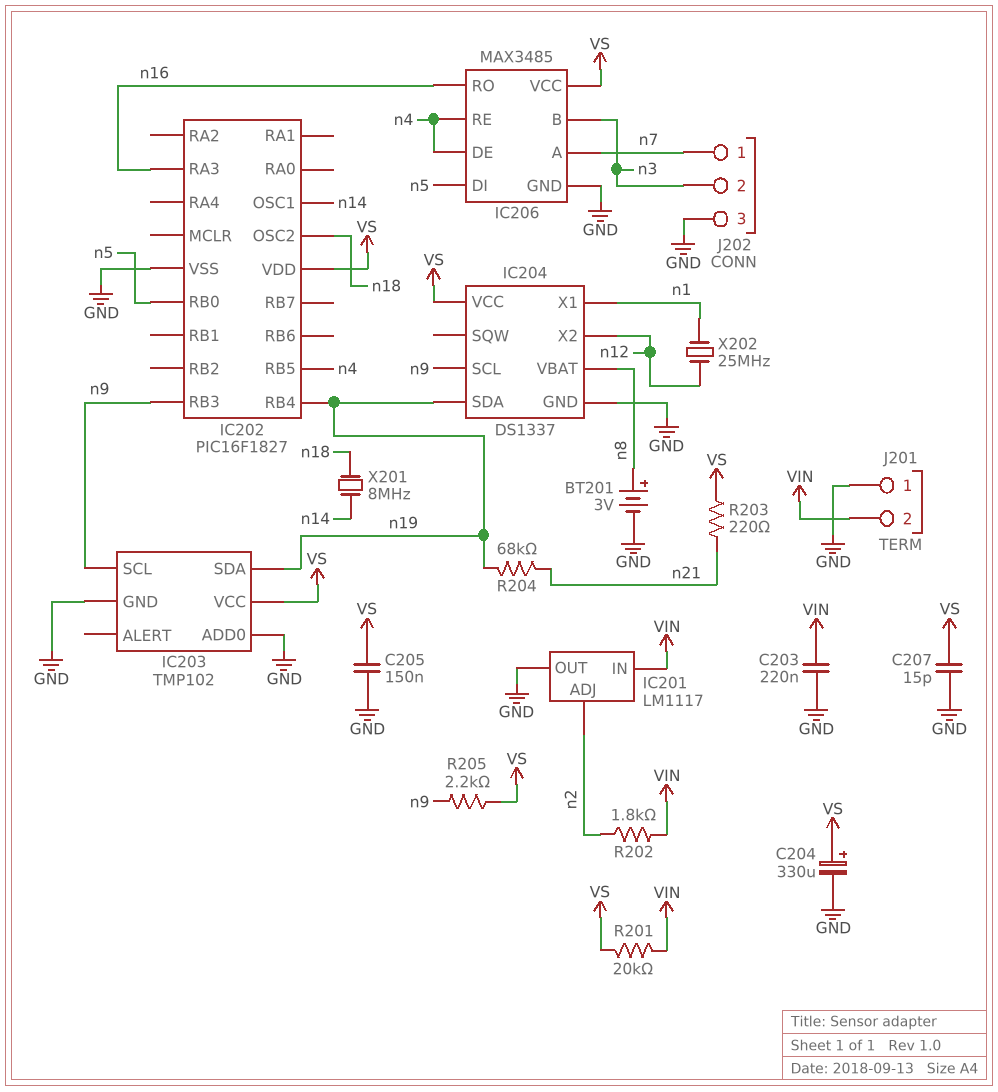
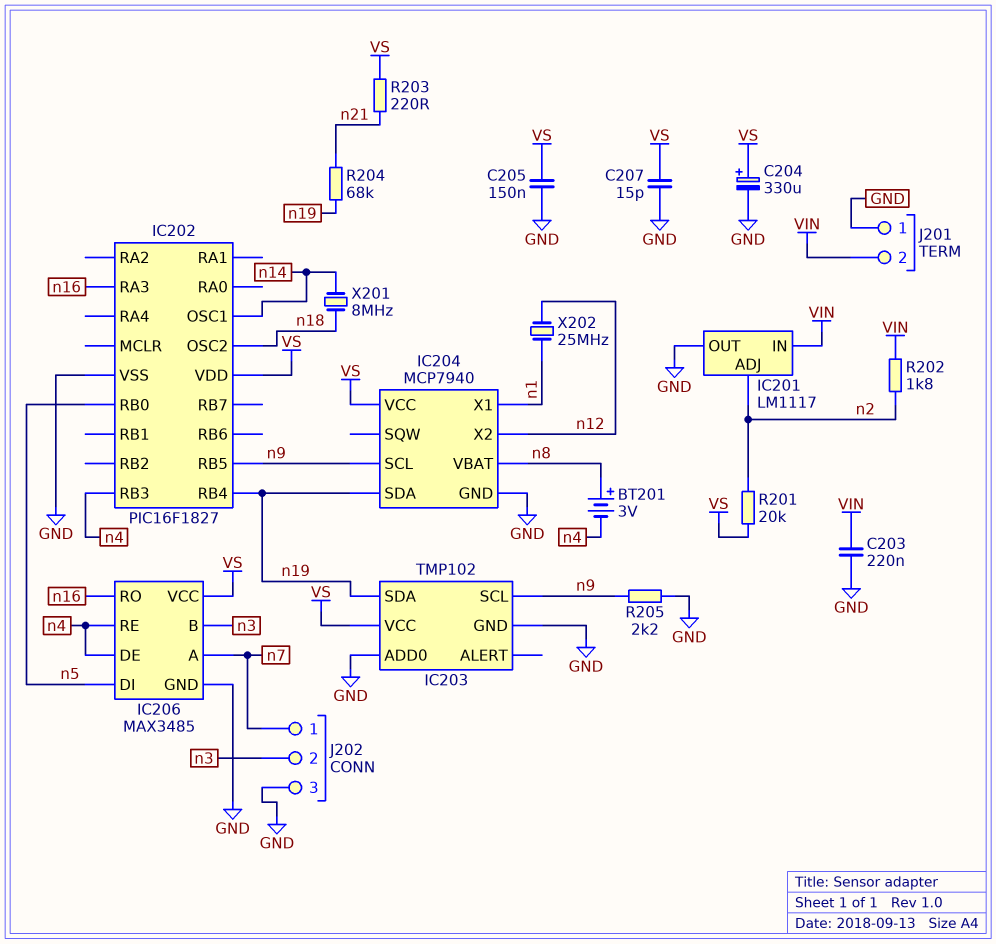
BT201: 3V (plus n8, minus GND) -> 3V (plus n8, minus n4)
IC202 pin RB3: n9 -> n4
IC202 pin RB5: n4 -> n9
IC204: DS1337 -> MCP7940
R201: 20k (VIN, VS) -> 20k (VS, n2)
R205: 2.2k (VS, n9) -> 2.2k (GND, n9)

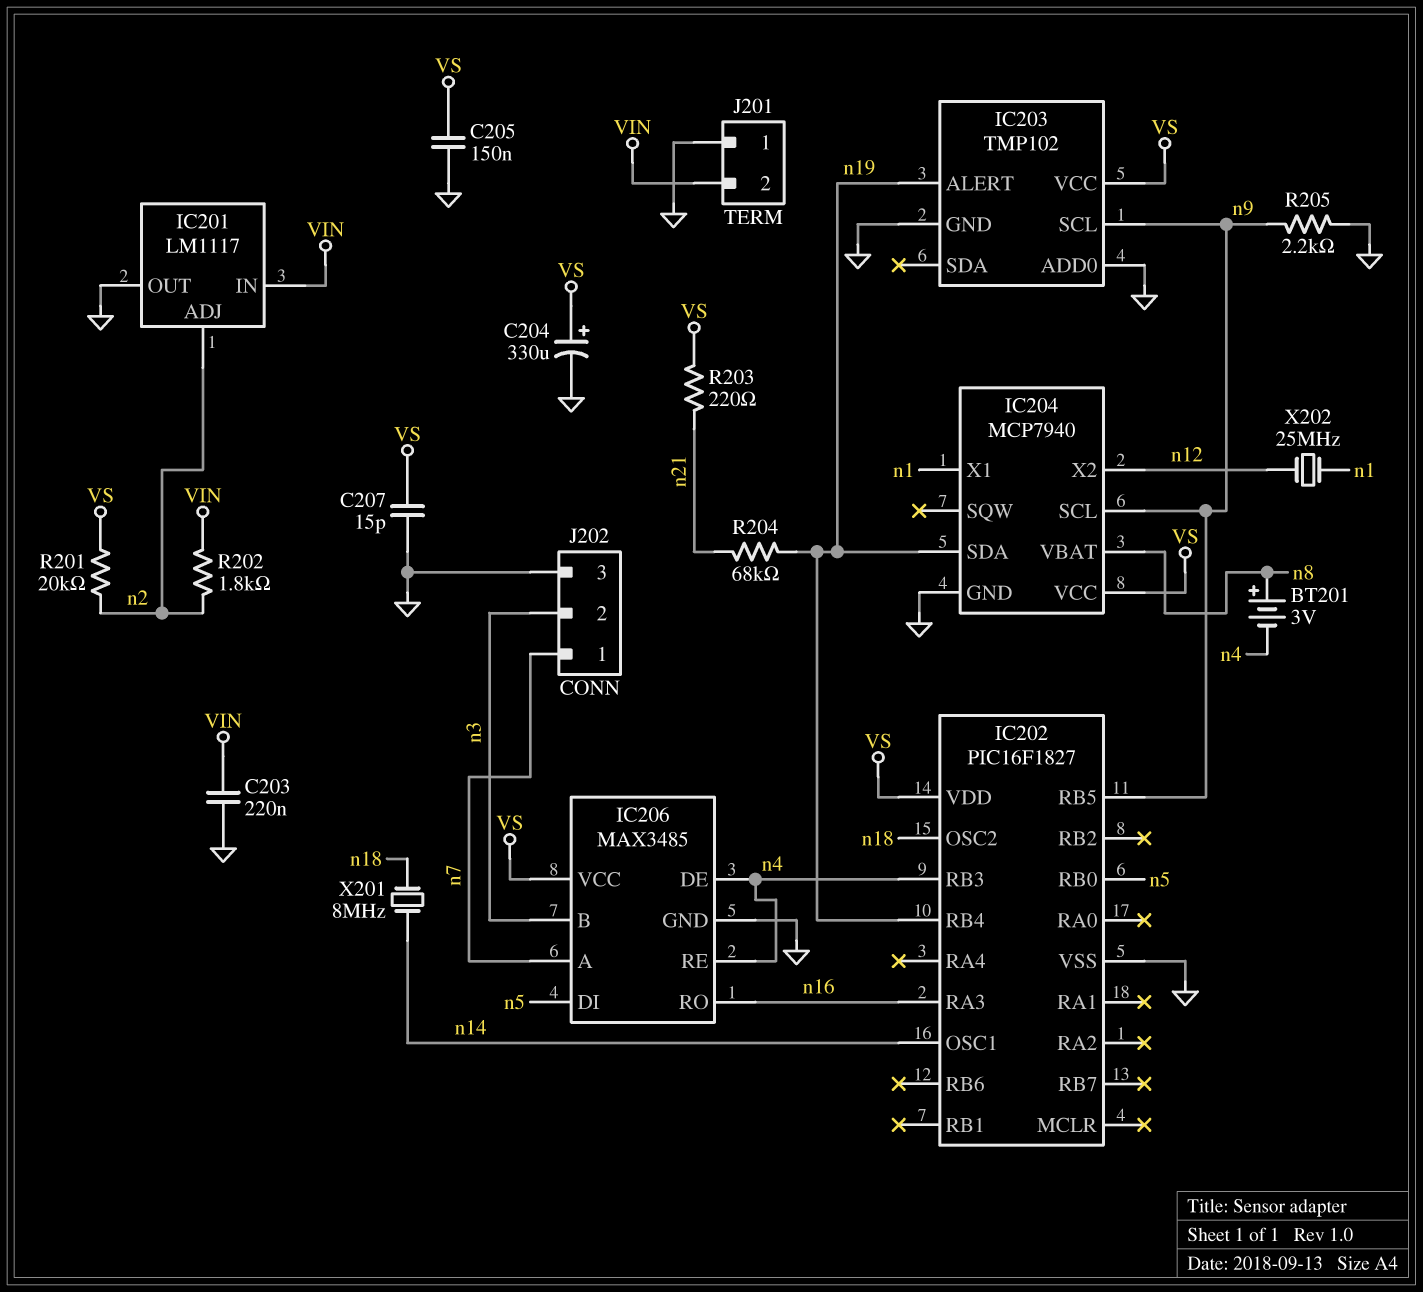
IC203 pin ALERT: none -> n19
IC203 pin SDA: n19 -> none

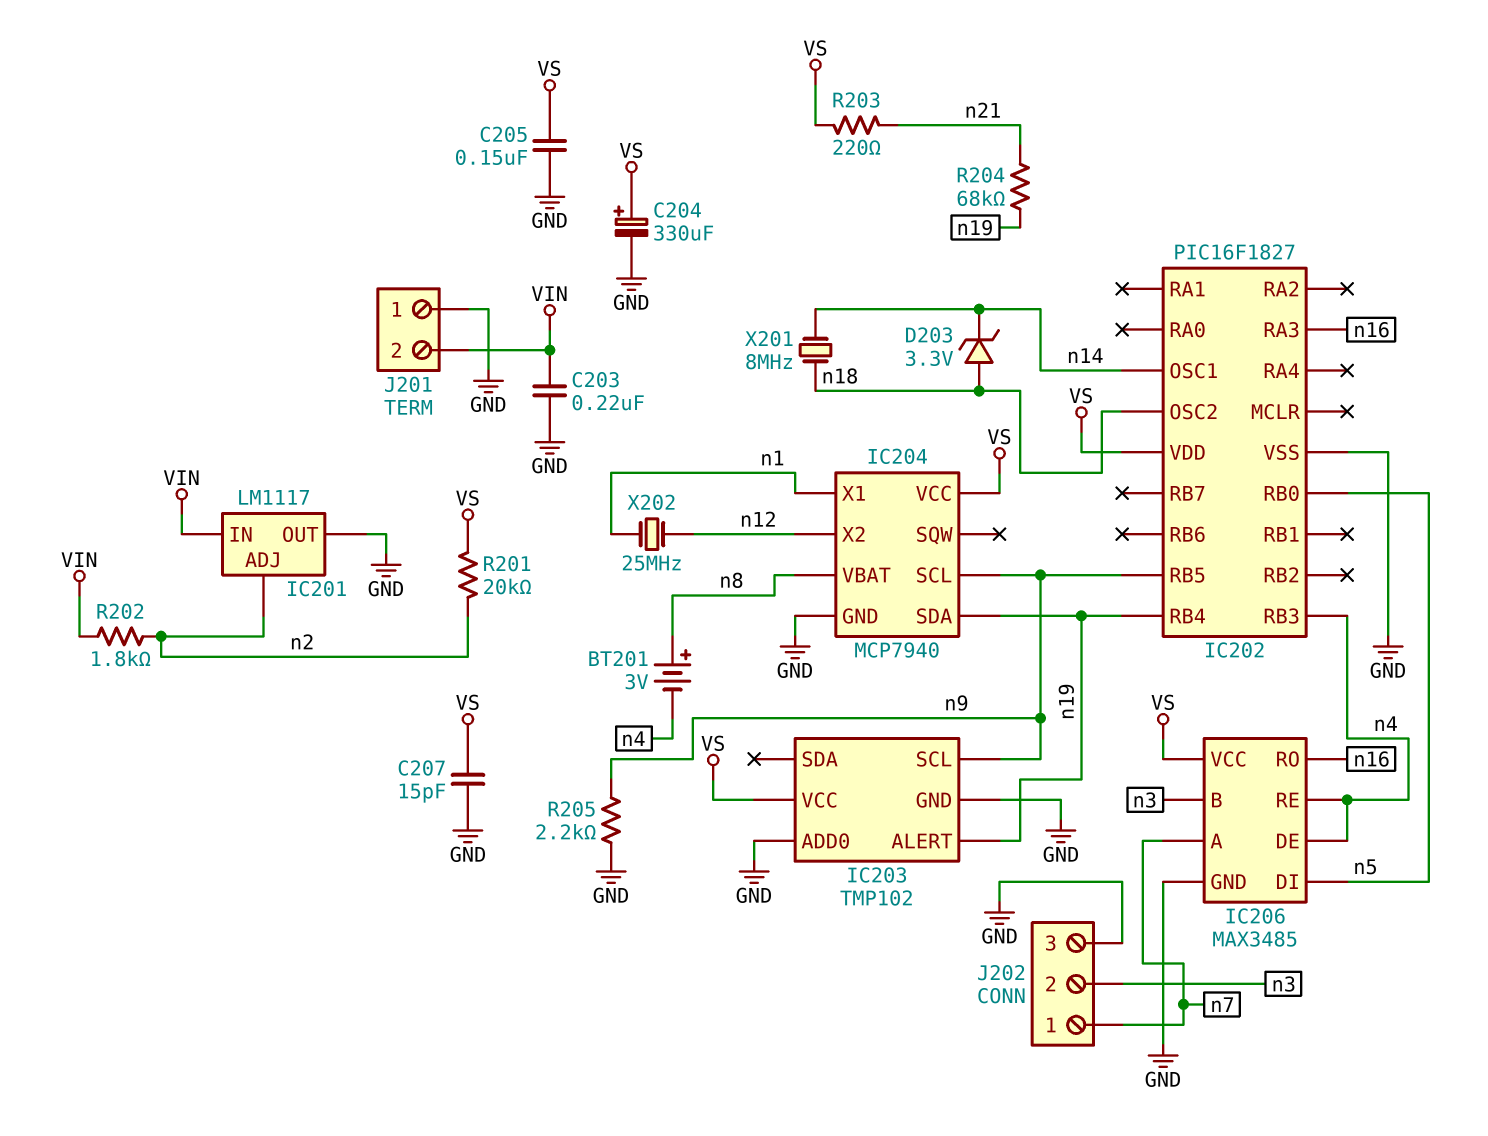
D203: none -> zener 3.3V (A n18, K n14)

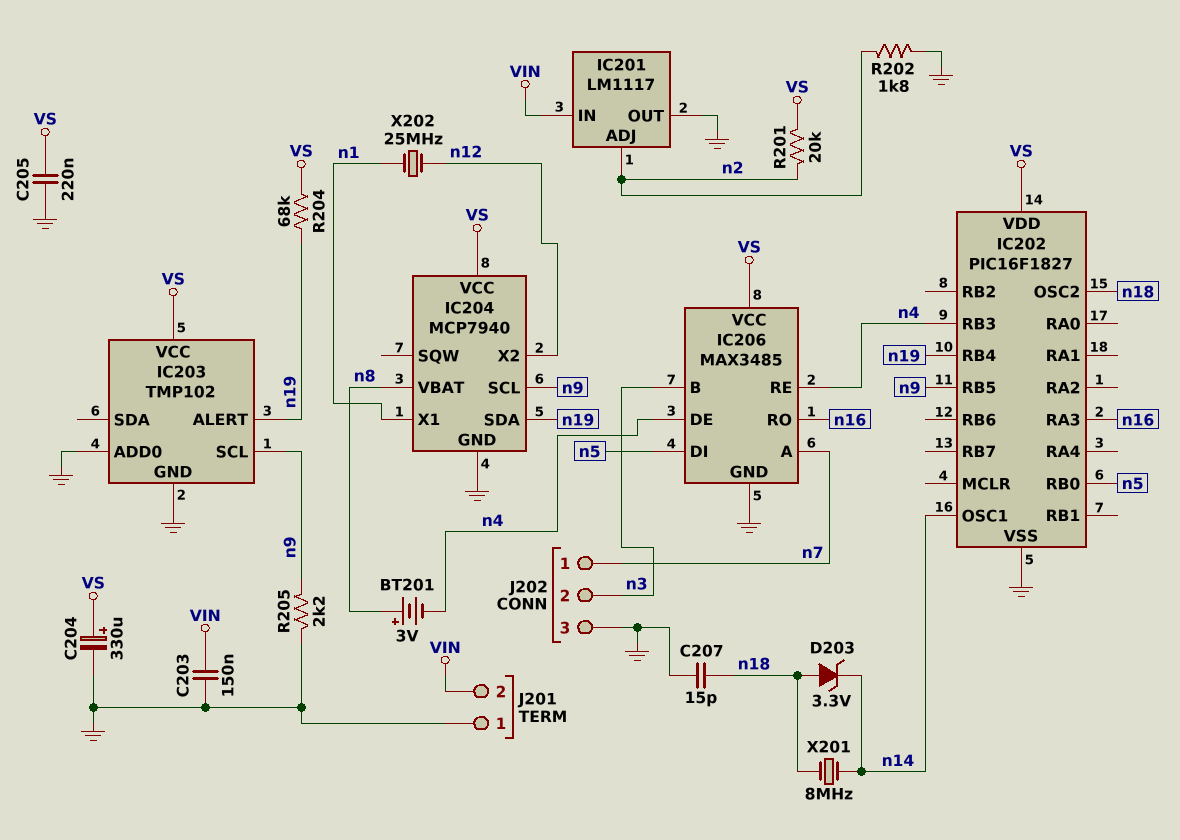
C203: 220nF (GND, VIN) -> 150nF (GND, VIN)
C205: 150nF (GND, VS) -> 220nF (GND, VS)
C207: 15pF (GND, VS) -> 15pF (GND, n18)
R202: 1.8k (VIN, n2) -> 1.8k (GND, n2)
R203: 220 (VS, n21) -> none
R204: 68k (n19, n21) -> 68k (VS, n19)

